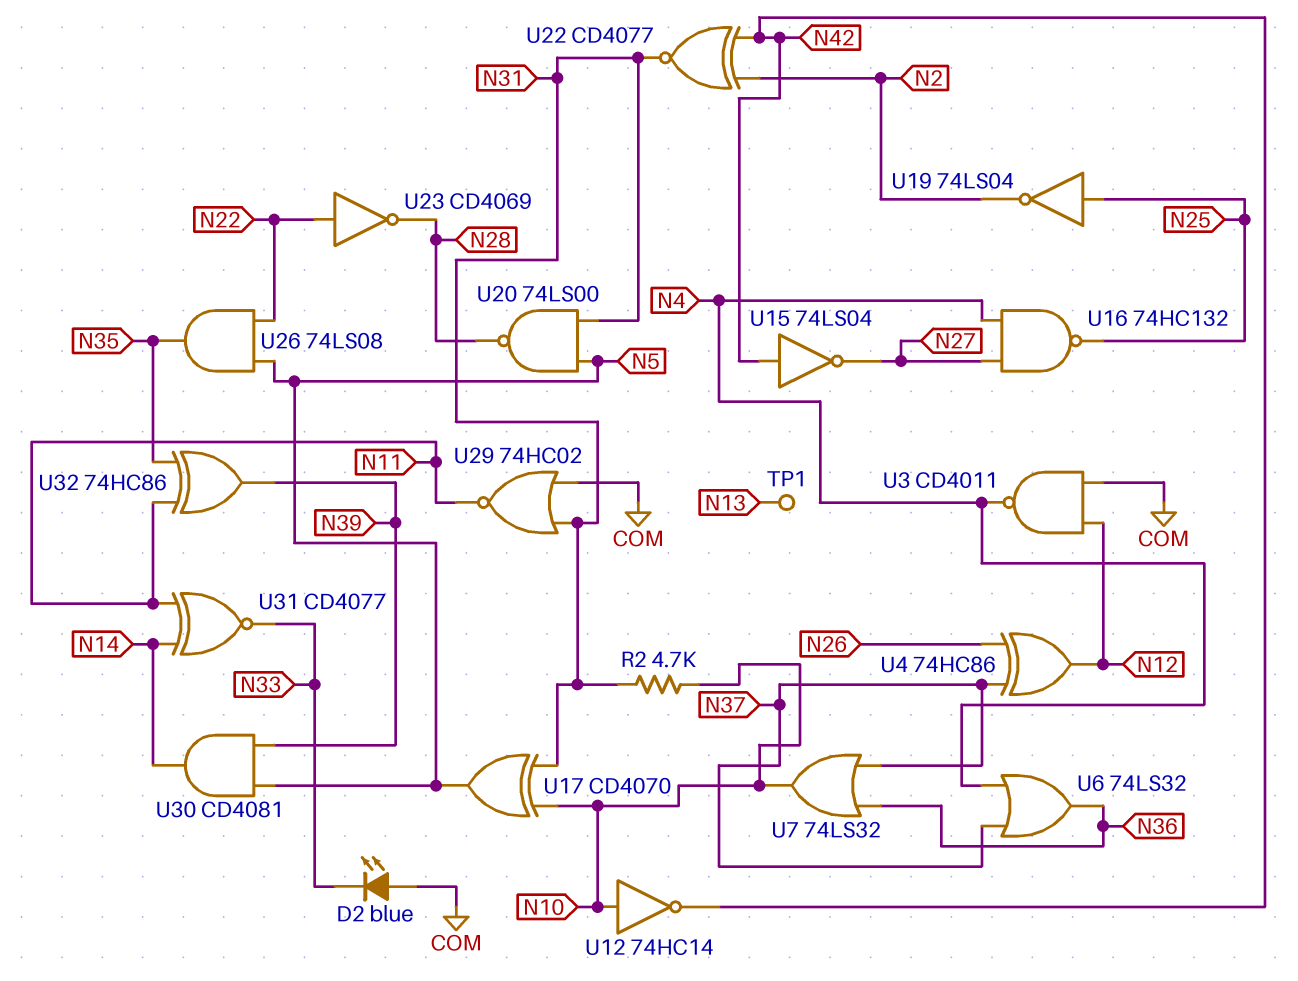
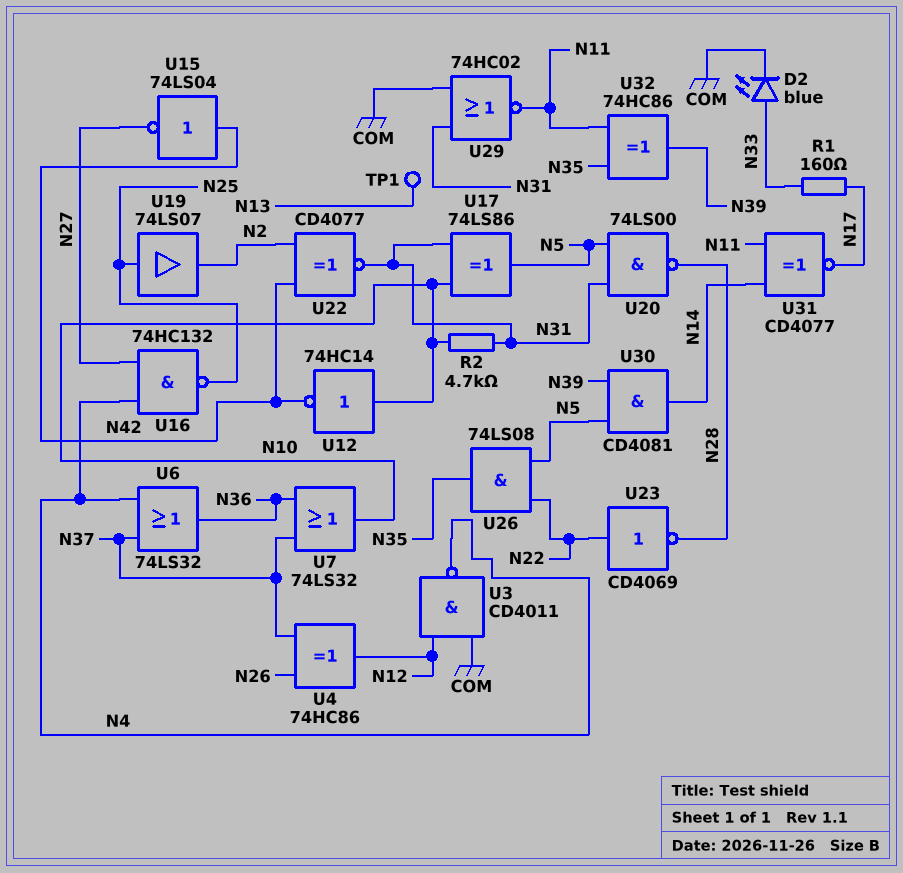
D2: LED blue (A COM, K N33) -> LED blue (A N33, K COM)
R1: none -> 160 (N17, N33)
U17: XOR CD4070 (in N10, in N31, out N5) -> XOR 74LS86 (in N10, in N31, out N5)
U19: NOT 74LS04 (in N25, out N2) -> buffer 74LS07 (in N25, out N2)
U31: XNOR CD4077 (in N11, in N14, out N33) -> XNOR CD4077 (in N11, in N14, out N17)

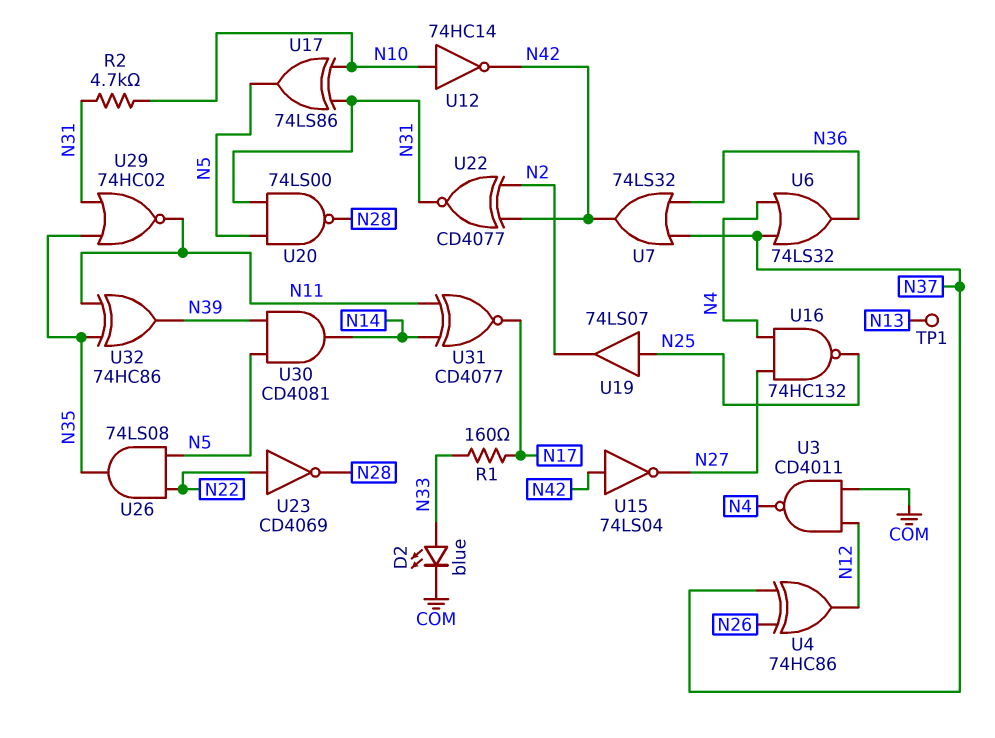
U7: OR 74LS32 (in N36, in N37, out N10) -> OR 74LS32 (in N36, in N37, out N42)
U29: NOR 74HC02 (in COM, in N31, out N11) -> NOR 74HC02 (in N31, in N35, out N11)

